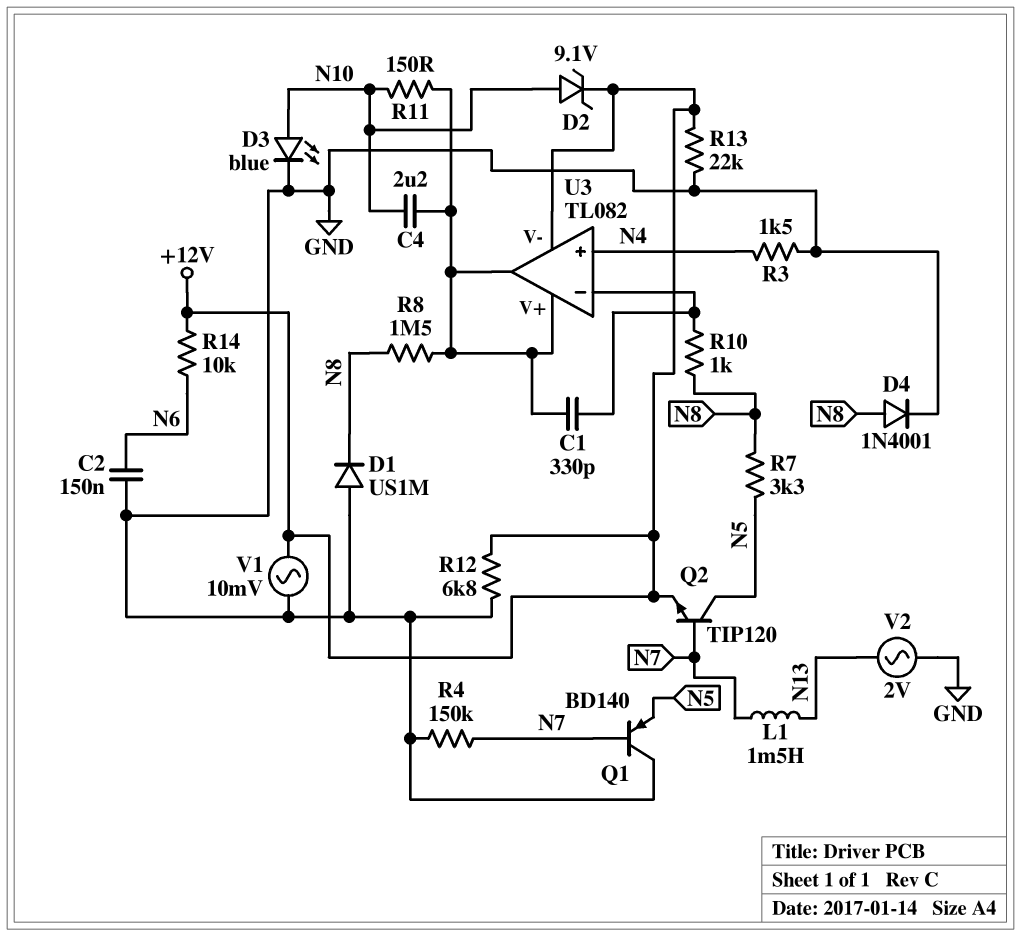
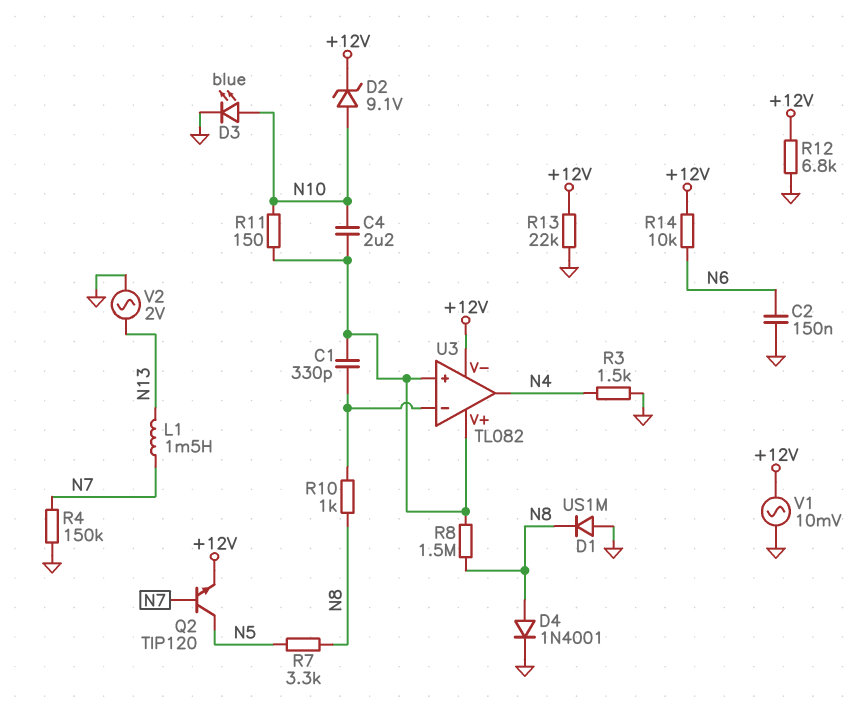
Q1: PNP BD140 (B N7, C GND, E N5) -> none
U3 pin in+: N4 -> U3/V+
U3 pin out: U3/V+ -> N4

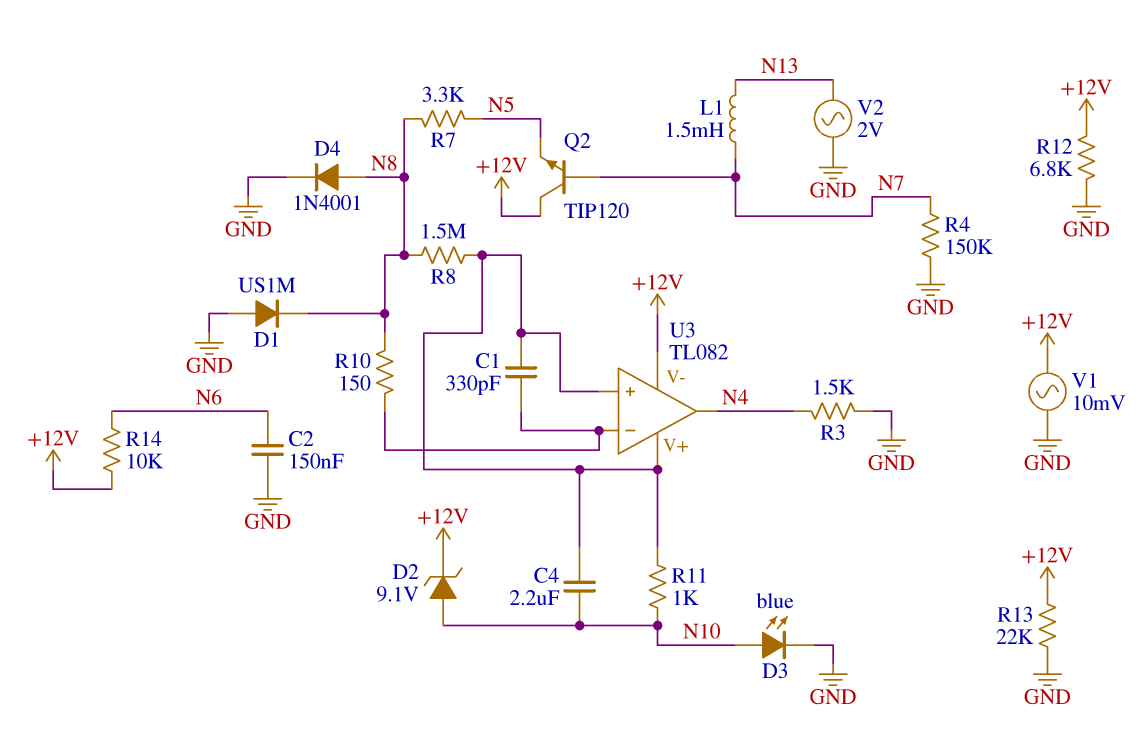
Q2: NPN TIP120 (B N7, C N5, E +12V) -> NPN TIP120 (B N7, C +12V, E N5)
R10: 1k (N8, U3/in-) -> 150 (N8, U3/in-)
R11: 150 (N10, U3/V+) -> 1k (N10, U3/V+)

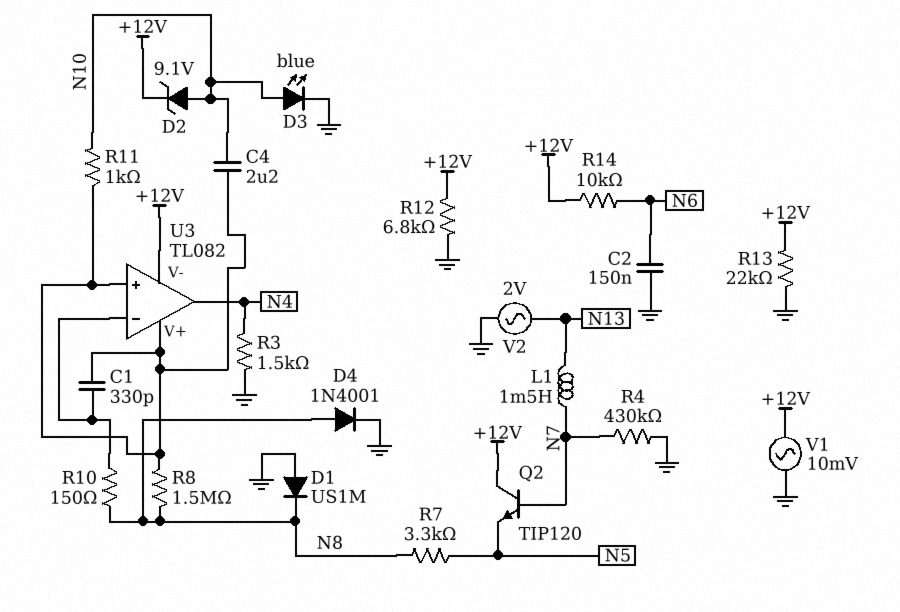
R4: 150k (GND, N7) -> 430k (GND, N7)

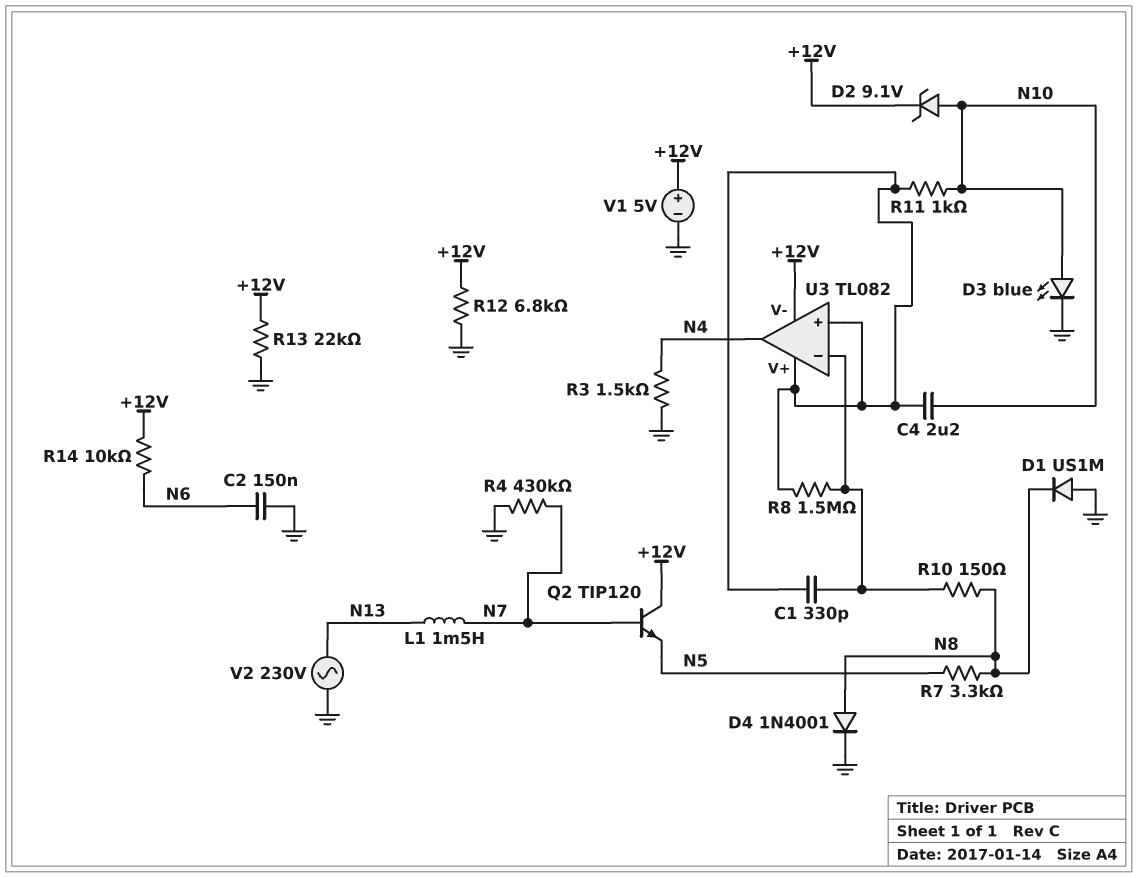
R8: 1.5M (N8, U3/V+) -> 1.5M (U3/V+, U3/in-)
V1: AC 10mV (+12V, GND) -> 5V (plus +12V, minus GND)
V2: AC 2V (GND, N13) -> AC 230V (GND, N13)

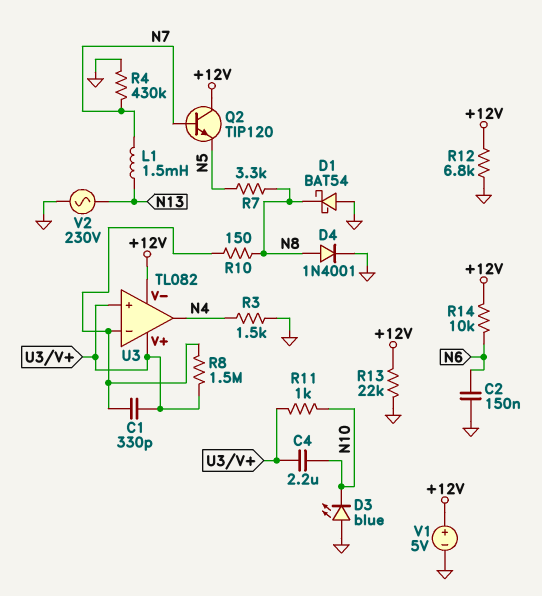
D1: diode US1M (A GND, K N8) -> schottky BAT54 (A GND, K N8)
D2: zener 9.1V (A N10, K +12V) -> none
D3: LED blue (A N10, K GND) -> LED blue (A GND, K N10)

